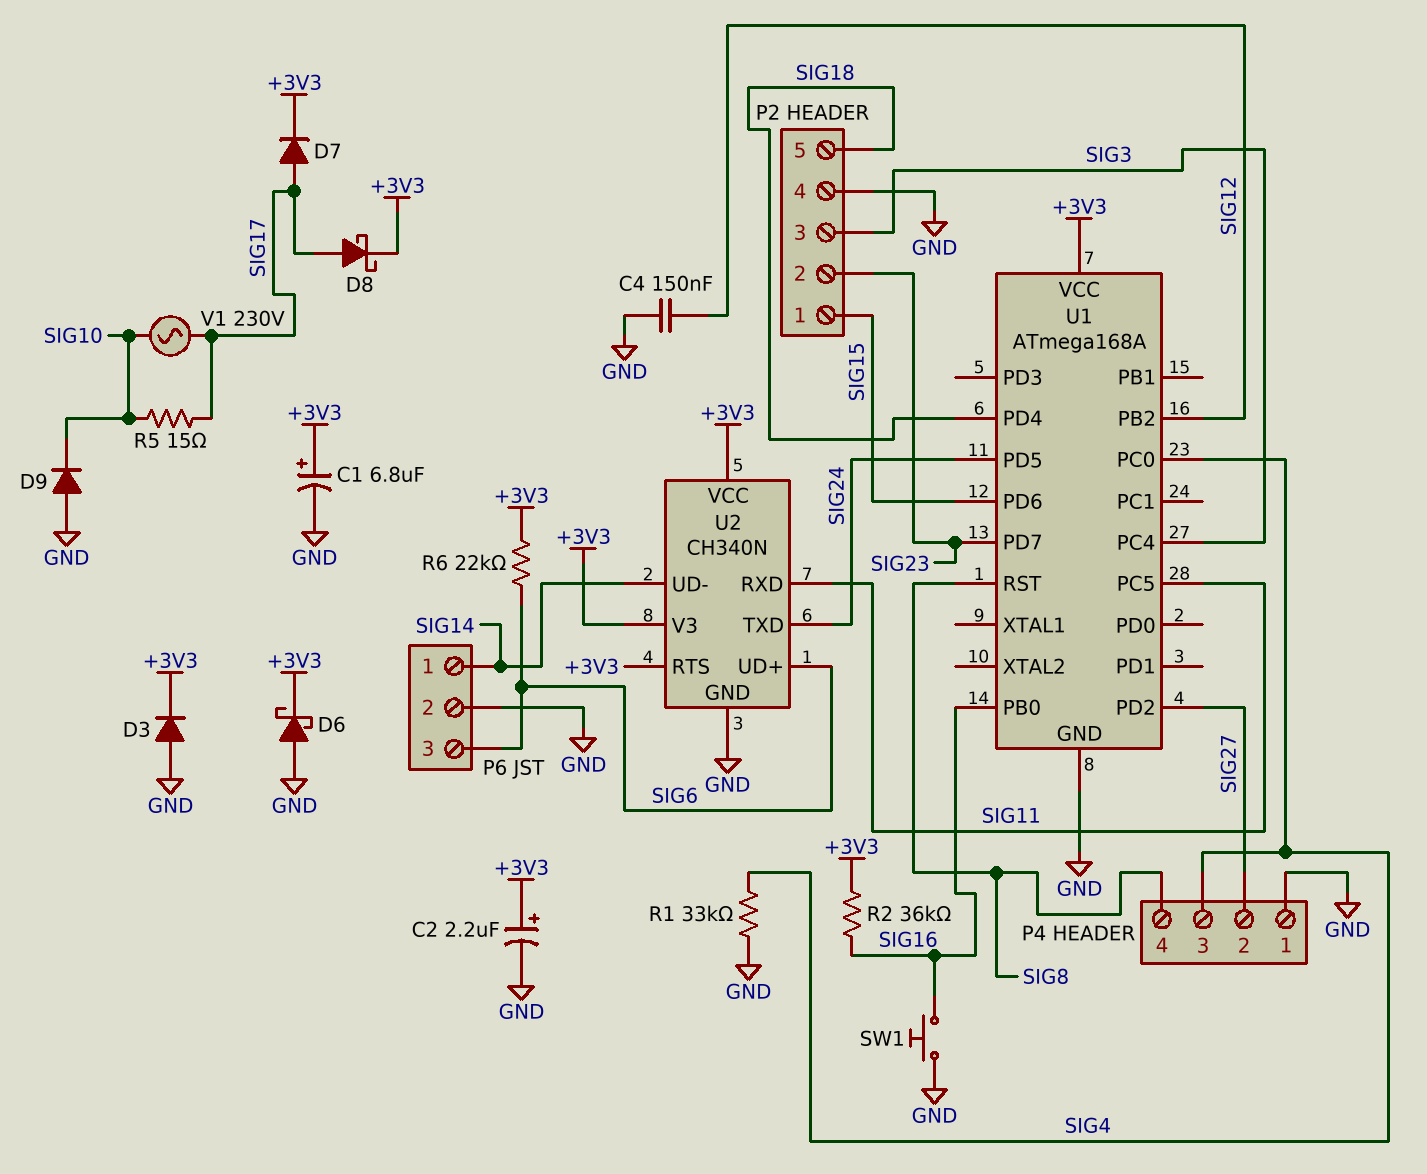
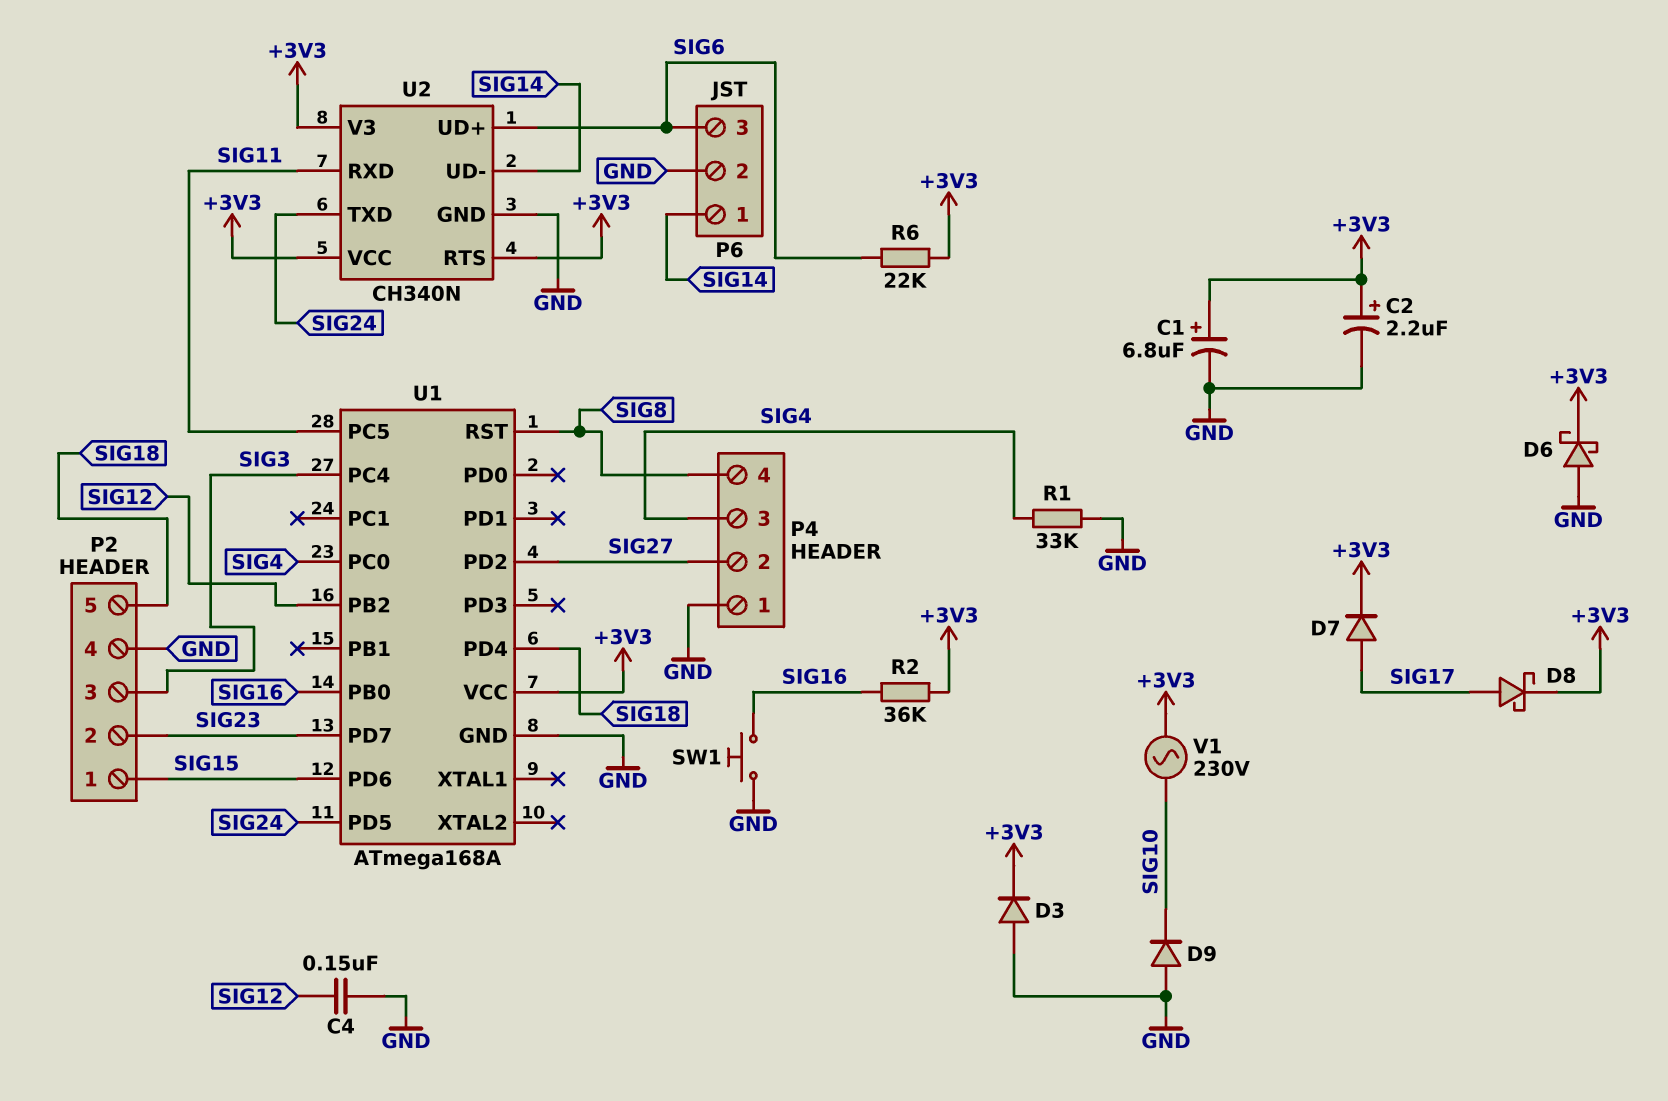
R5: 15 (SIG10, SIG17) -> none
V1: AC 230V (SIG10, SIG17) -> AC 230V (+3V3, SIG10)

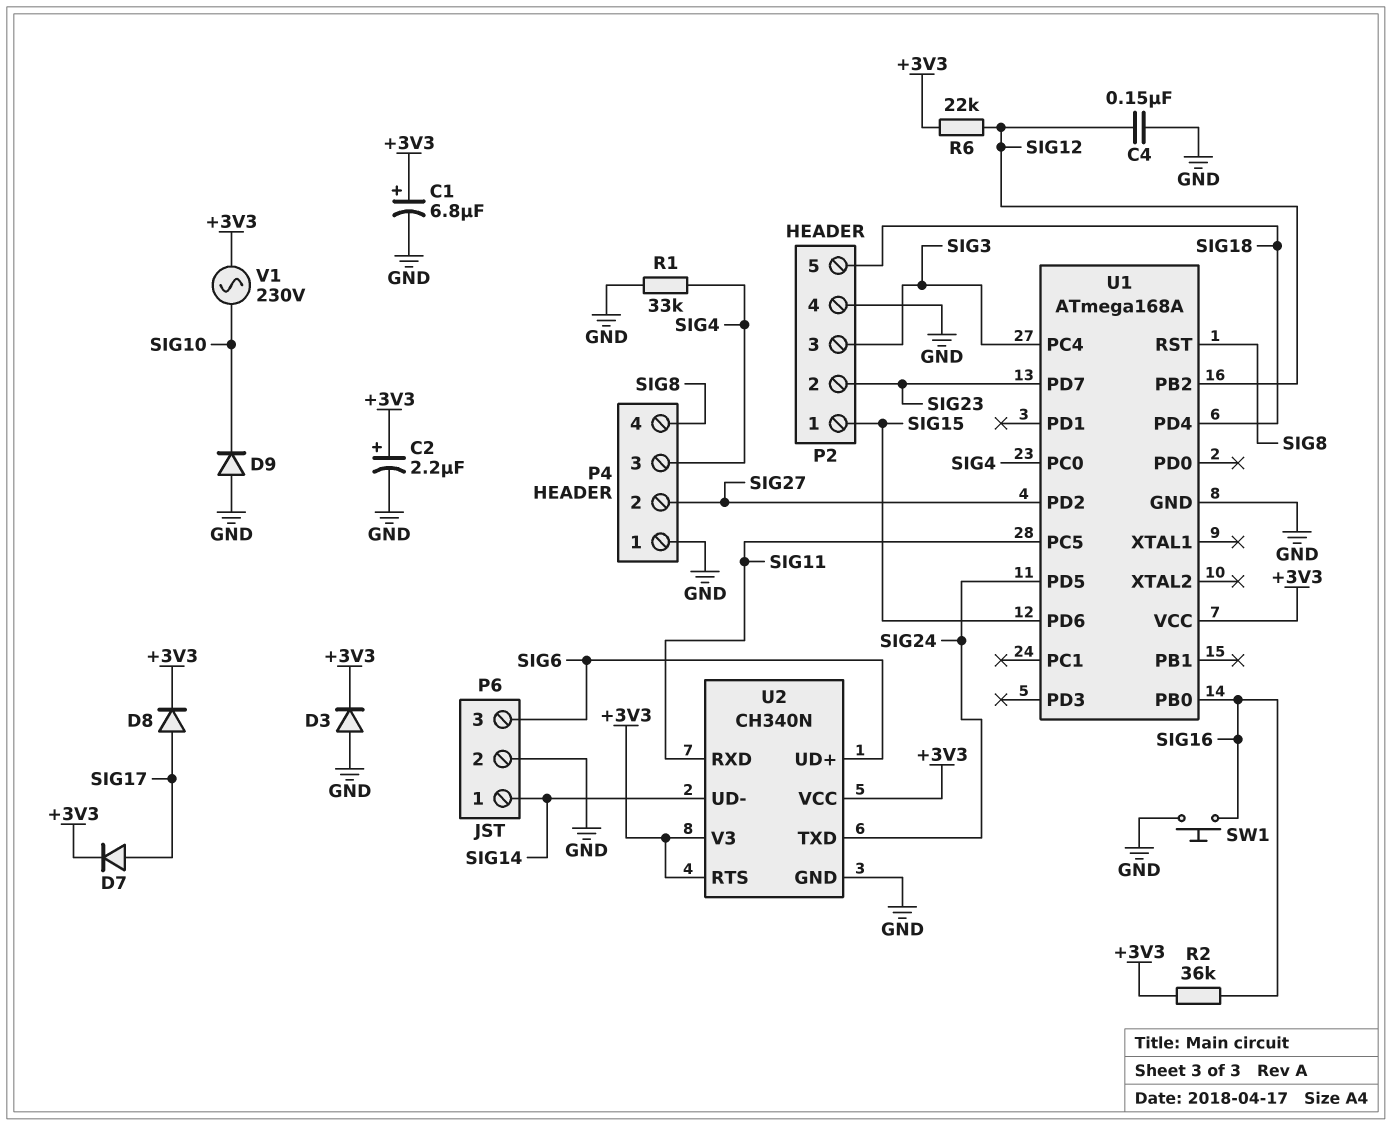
D6: schottky (A GND, K +3V3) -> none
D8: schottky (A SIG17, K +3V3) -> diode (A SIG17, K +3V3)
R6: 22k (+3V3, SIG6) -> 22k (+3V3, SIG12)

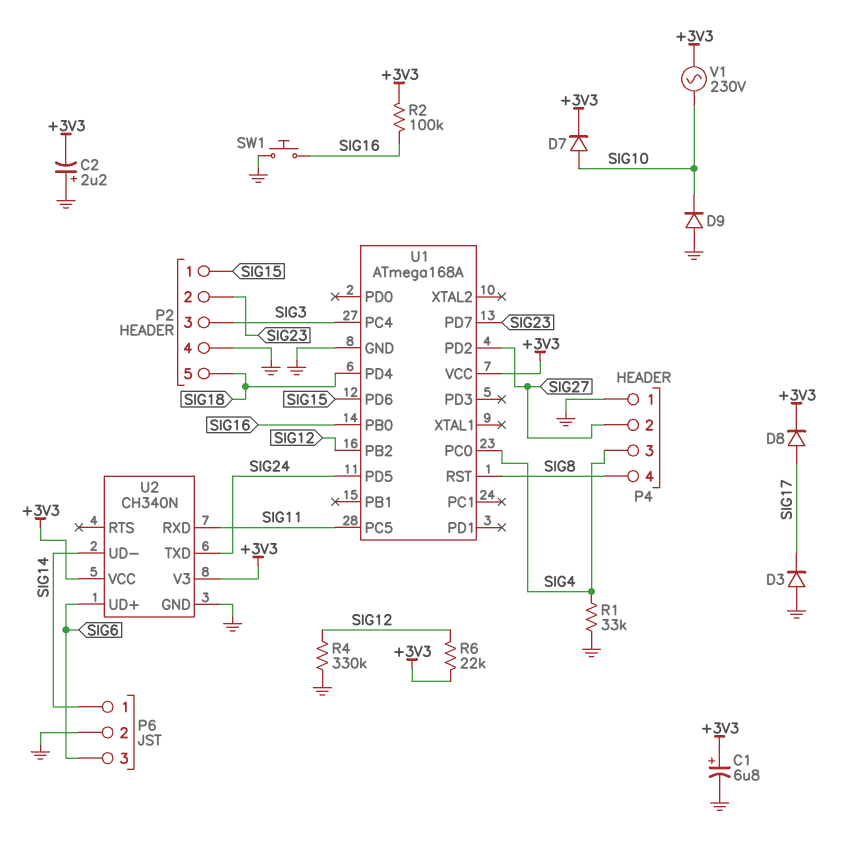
C2: 2.2uF (plus +3V3, minus GND) -> 2.2uF (plus GND, minus +3V3)
C4: 150nF (GND, SIG12) -> none
D3: diode (A GND, K +3V3) -> diode (A GND, K SIG17)
D7: diode (A SIG17, K +3V3) -> diode (A SIG10, K +3V3)
R2: 36k (+3V3, SIG16) -> 100k (+3V3, SIG16)
R4: none -> 330k (GND, SIG12)
U2 pin RTS: +3V3 -> none

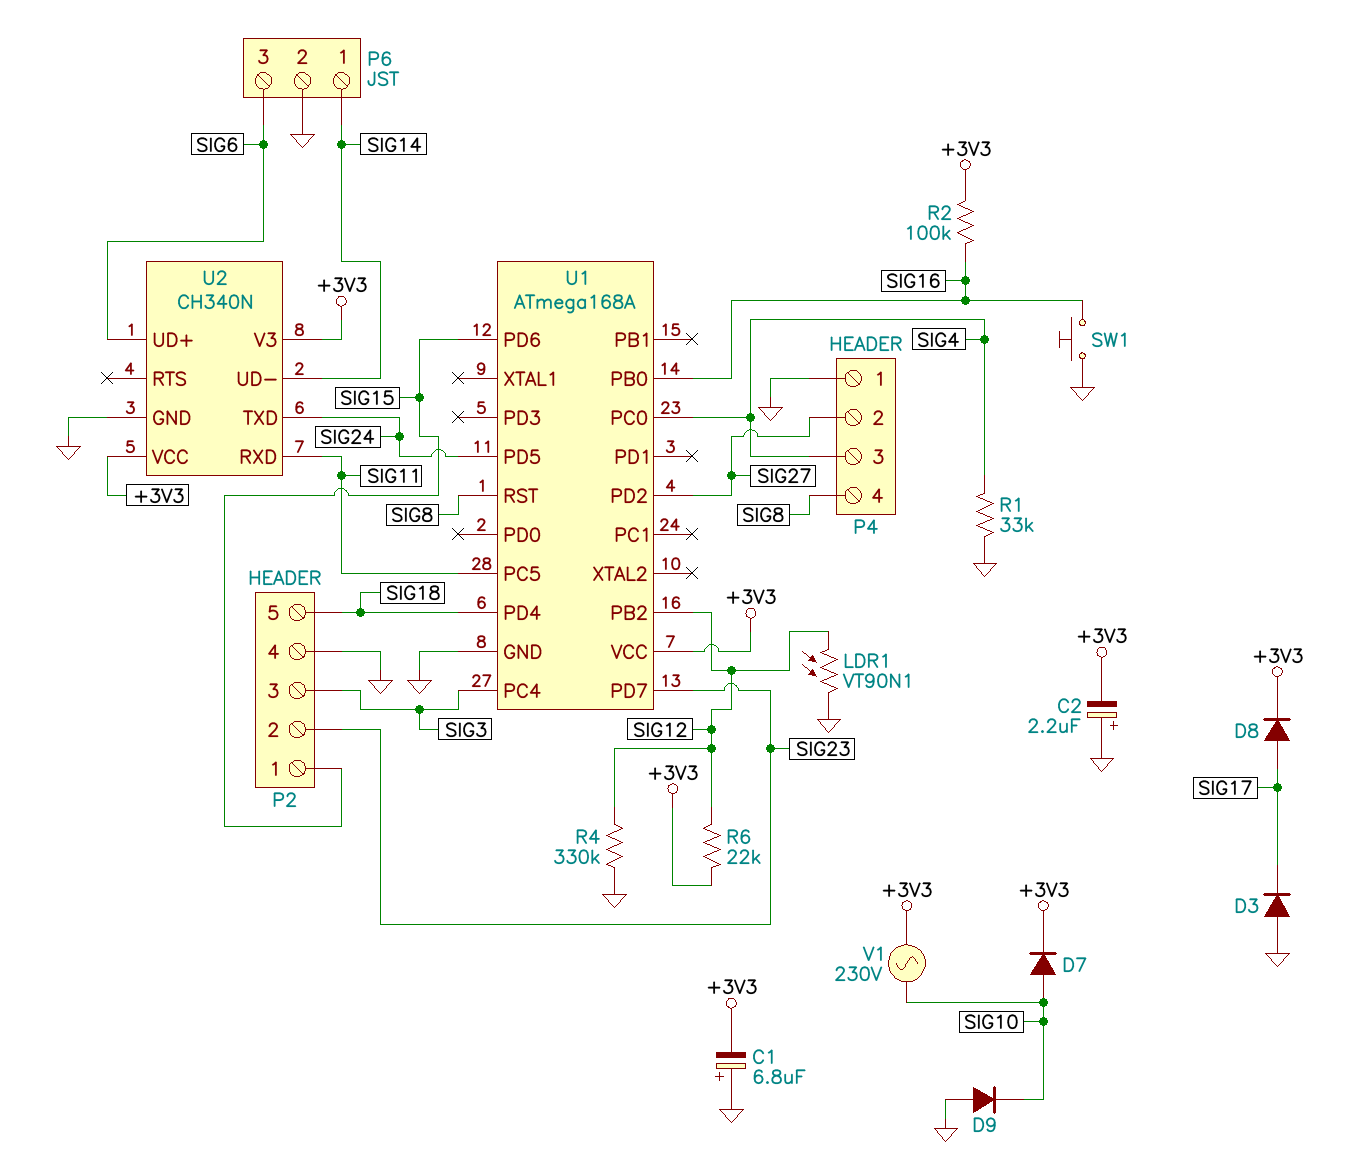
C1: 6.8uF (plus +3V3, minus GND) -> 6.8uF (plus GND, minus +3V3)
LDR1: none -> VT90N1 (GND, SIG12)

